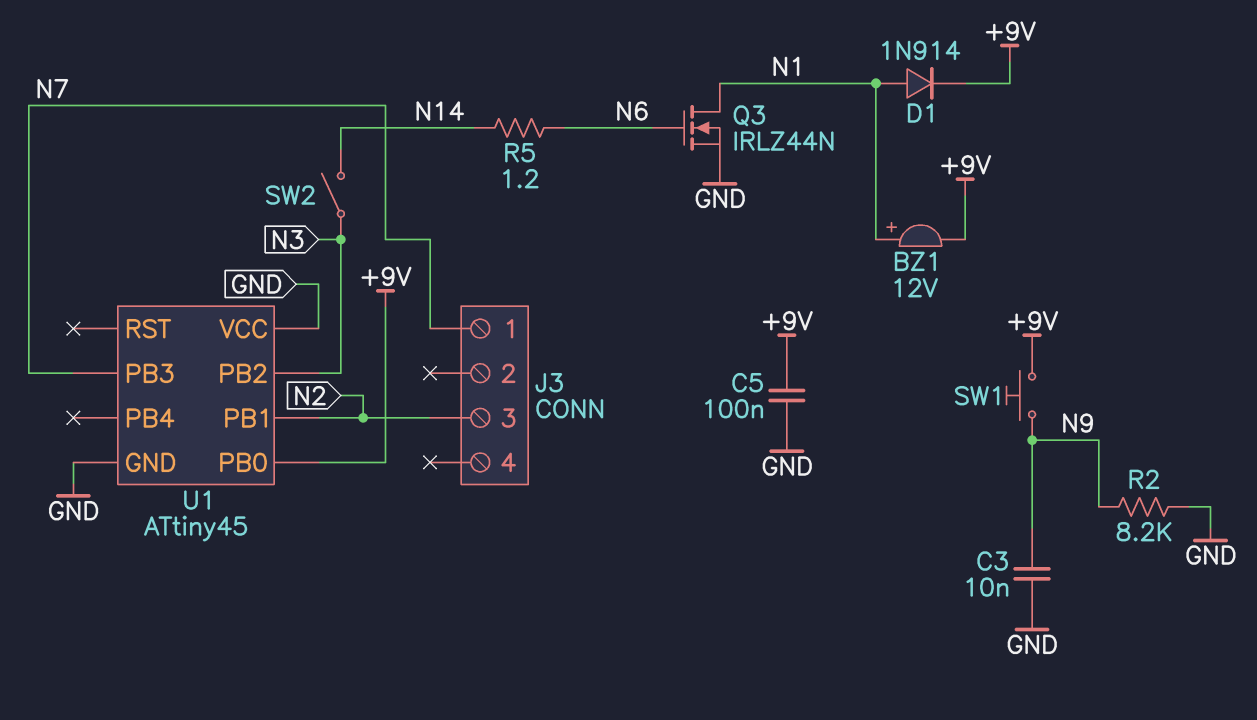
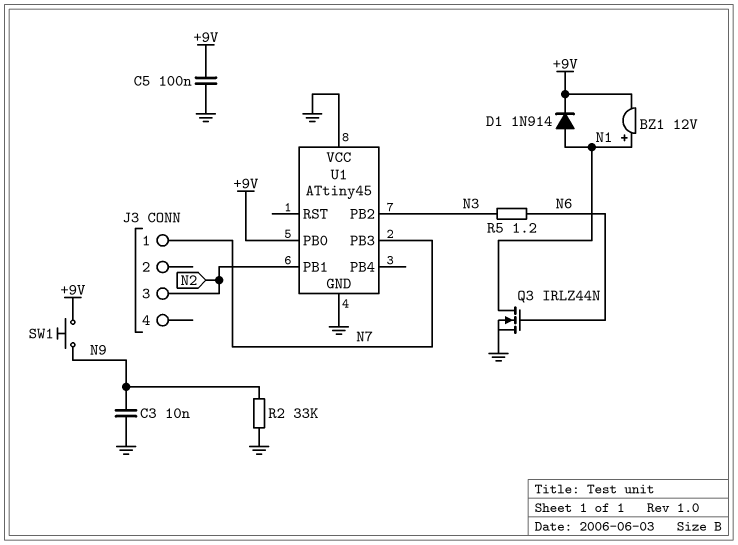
R2: 8.2k (GND, N9) -> 33k (GND, N9)
R5: 1.2 (N6, N14) -> 1.2 (N3, N6)
SW2: switch (N3, N14) -> none

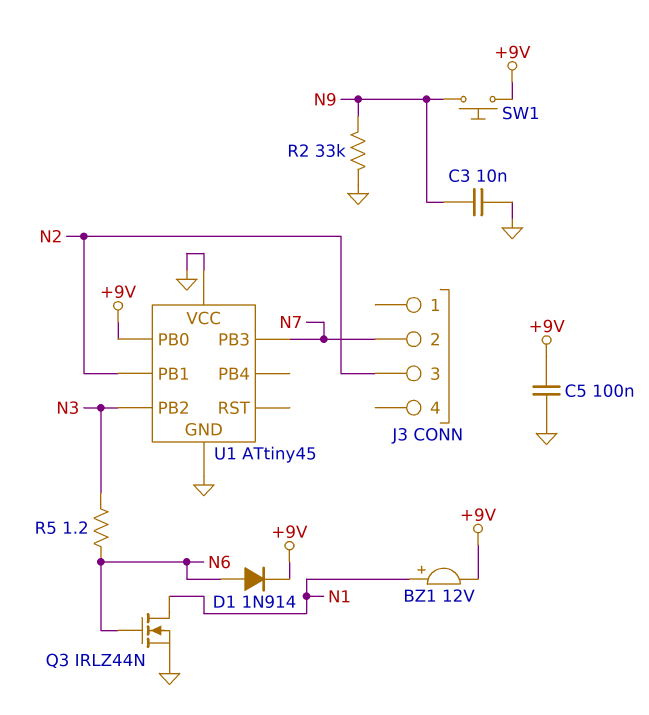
D1: diode 1N914 (A N1, K +9V) -> diode 1N914 (A N6, K +9V)
J3 pin 1: N7 -> none
J3 pin 2: none -> N7

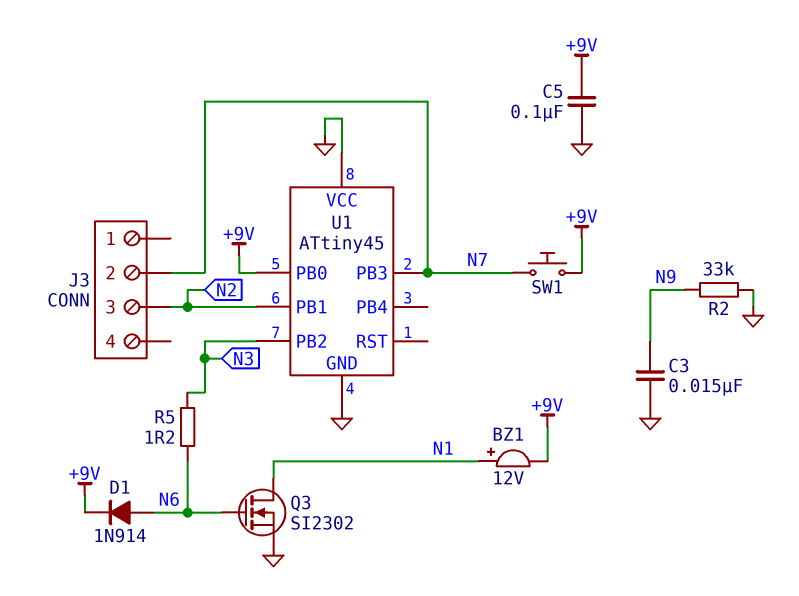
C3: 10nF (GND, N9) -> 15nF (GND, N9)
Q3: NMOS IRLZ44N (G N6, D N1, S GND) -> NMOS SI2302 (G N6, D N1, S GND)
SW1: button (+9V, N9) -> button (+9V, N7)

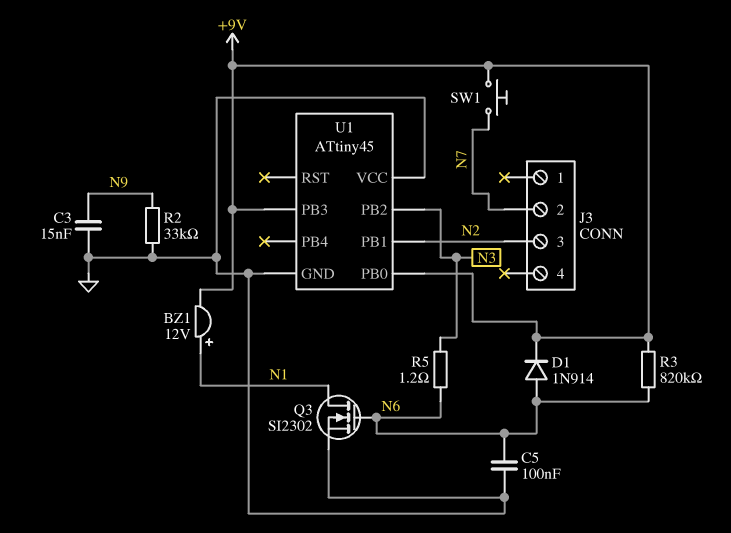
C5: 100nF (+9V, GND) -> 100nF (GND, N6)
R3: none -> 820k (+9V, N6)
U1 pin PB3: N7 -> +9V

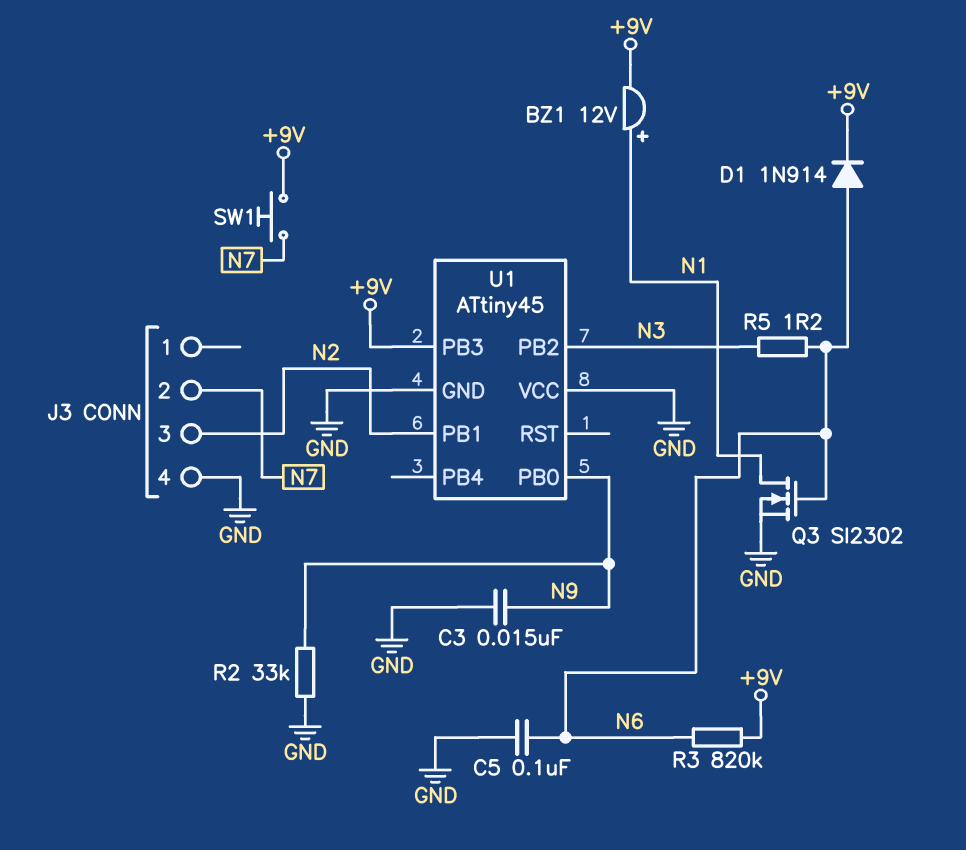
J3 pin 4: none -> GND
U1 pin PB0: +9V -> N9

